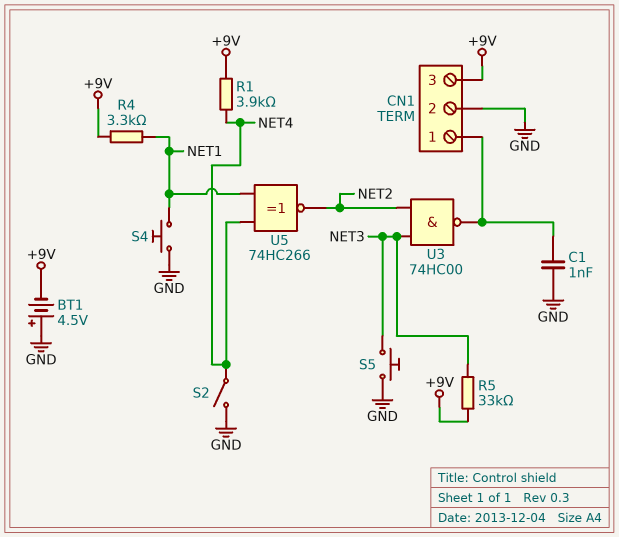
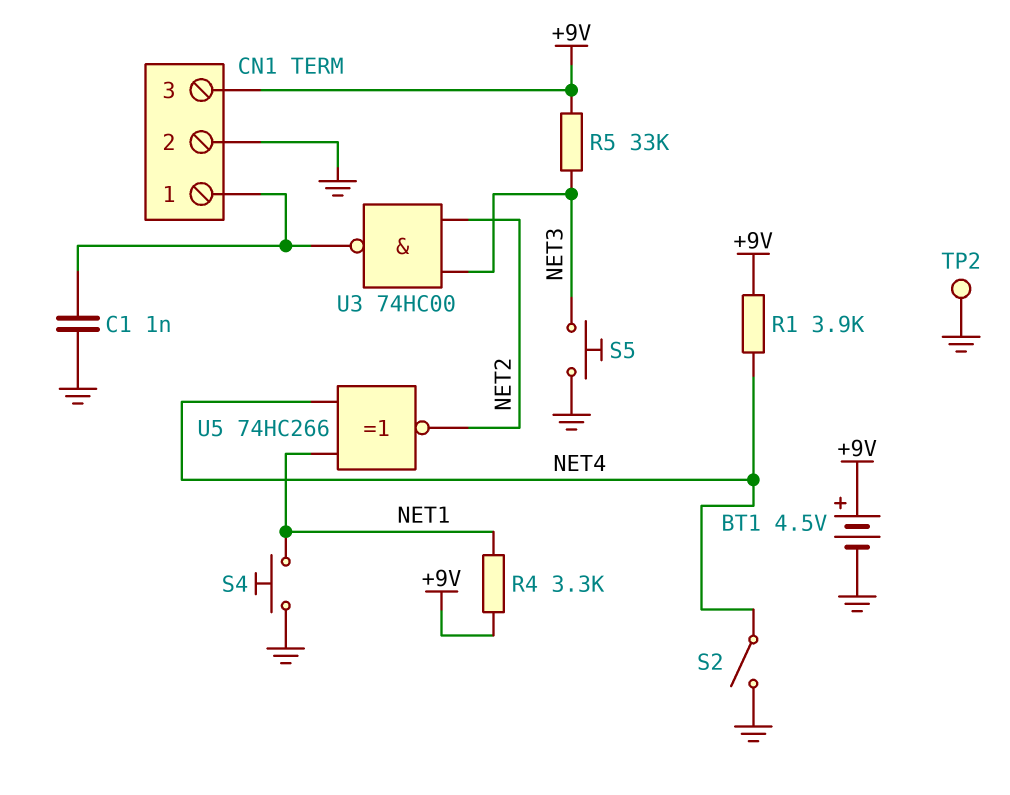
BT1: 4.5V (plus GND, minus +9V) -> 4.5V (plus +9V, minus GND)
TP2: none -> test point (GND)

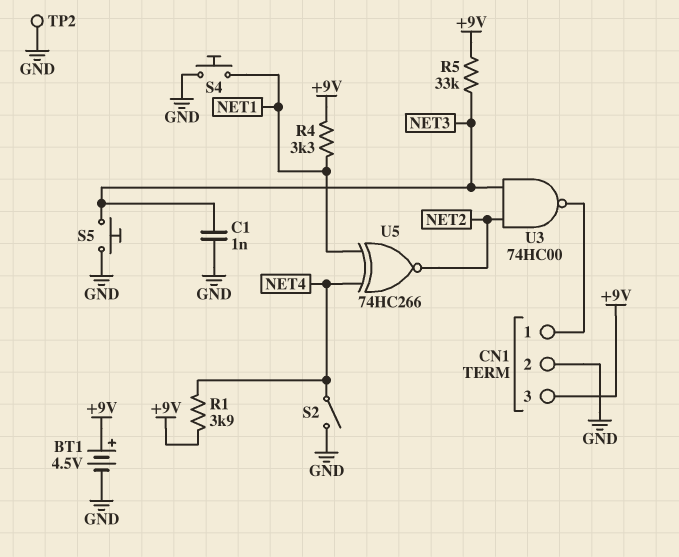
C1: 1nF (CN1/1, GND) -> 1nF (GND, NET3)

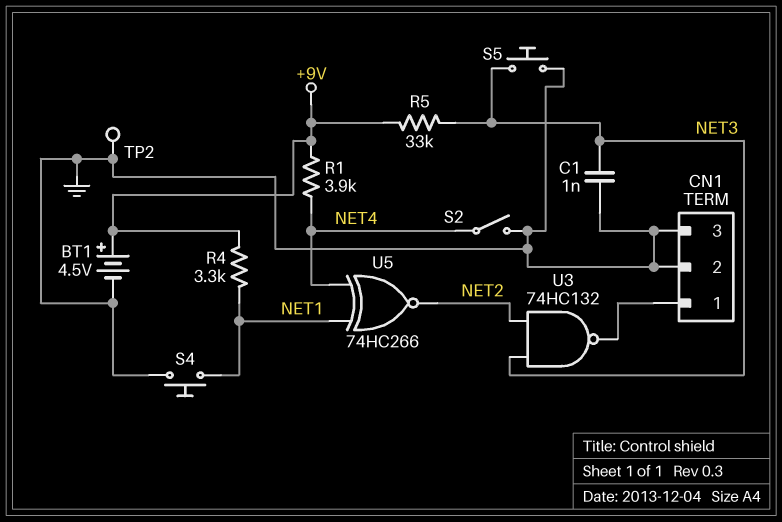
CN1 pin 3: +9V -> GND
U3: NAND 74HC00 (in NET2, in NET3, out CN1/1) -> NAND 74HC132 (in NET2, in NET3, out CN1/1)

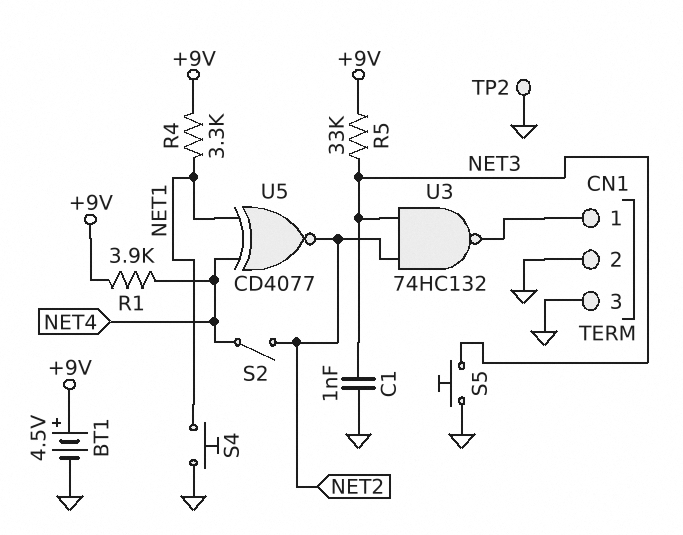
S2: switch (GND, NET4) -> switch (NET2, NET4)
U5: XNOR 74HC266 (in NET1, in NET4, out NET2) -> XNOR CD4077 (in NET1, in NET4, out NET2)

